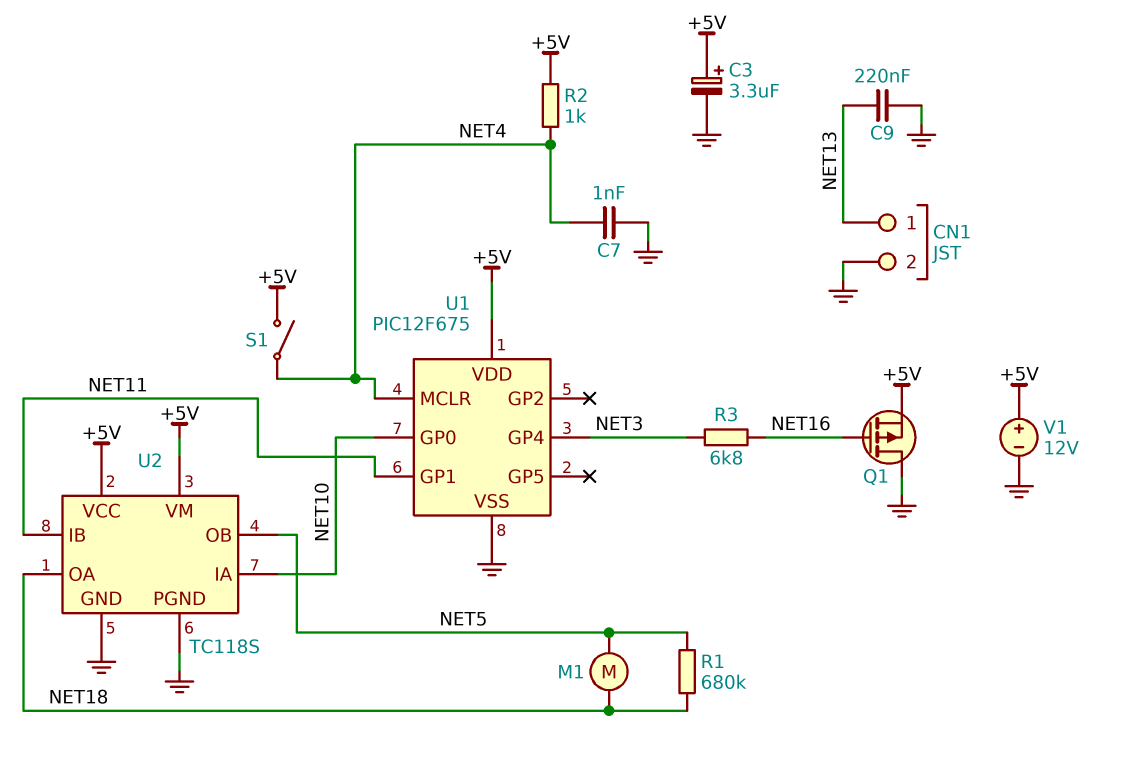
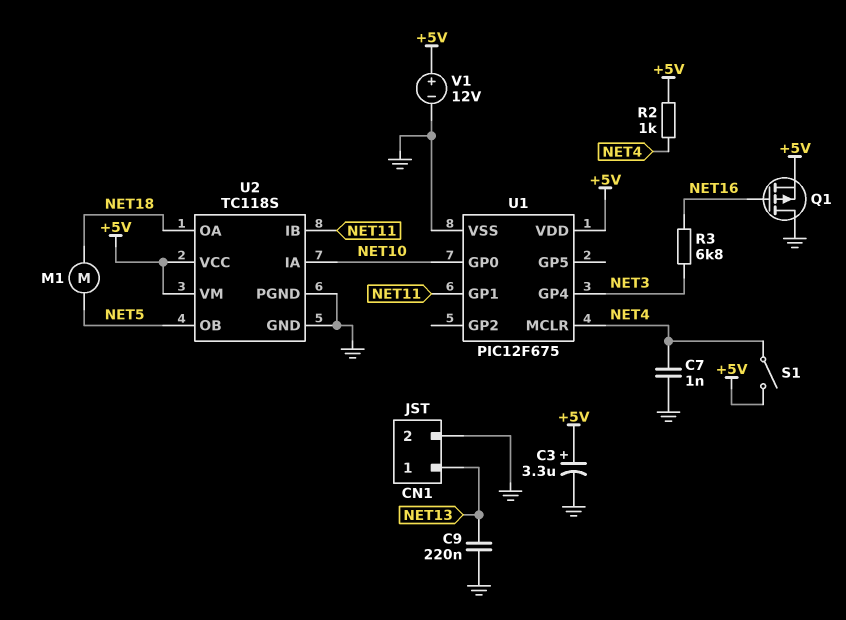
R1: 680k (NET5, NET18) -> none

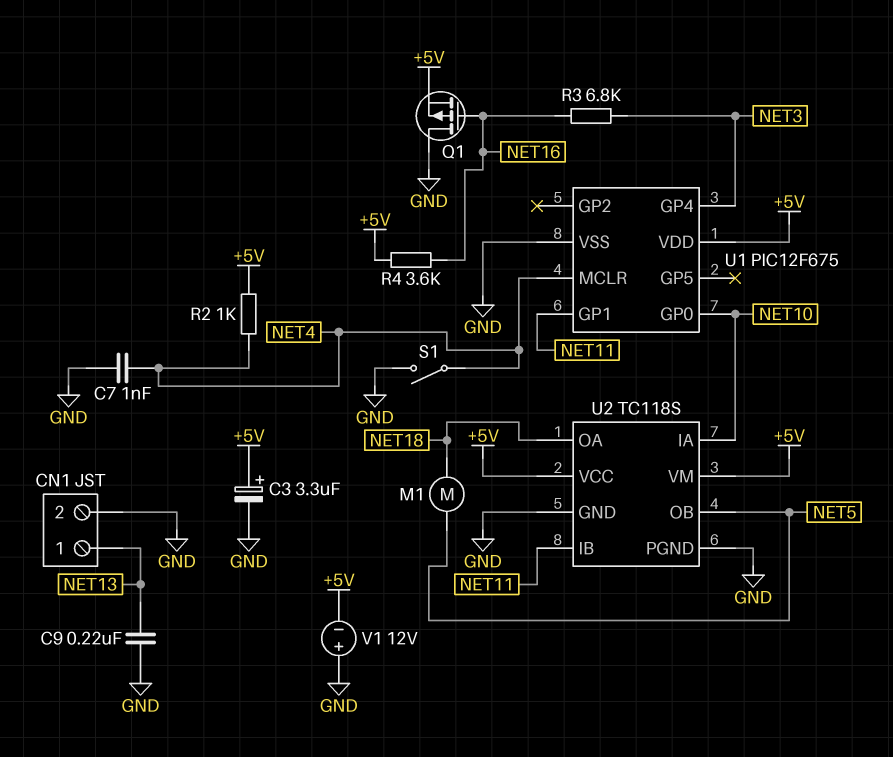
R4: none -> 3.6k (+5V, NET16)
S1: switch (+5V, NET4) -> switch (GND, NET4)
V1: 12V (plus +5V, minus GND) -> 12V (plus GND, minus +5V)

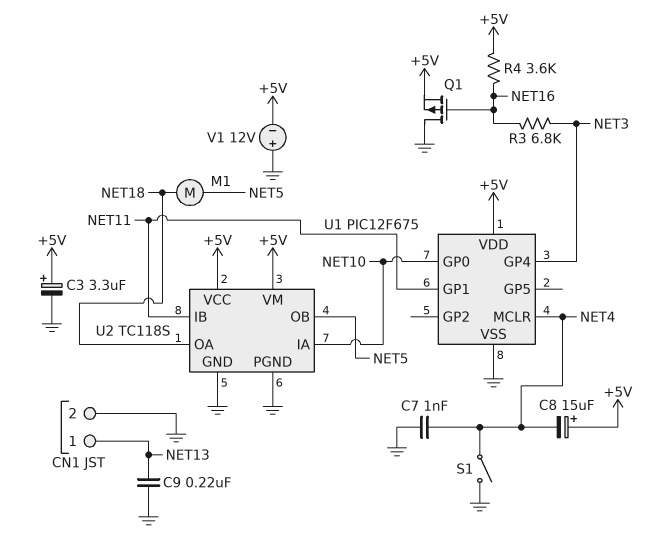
C8: none -> 15uF (plus +5V, minus NET4)
R2: 1k (+5V, NET4) -> none

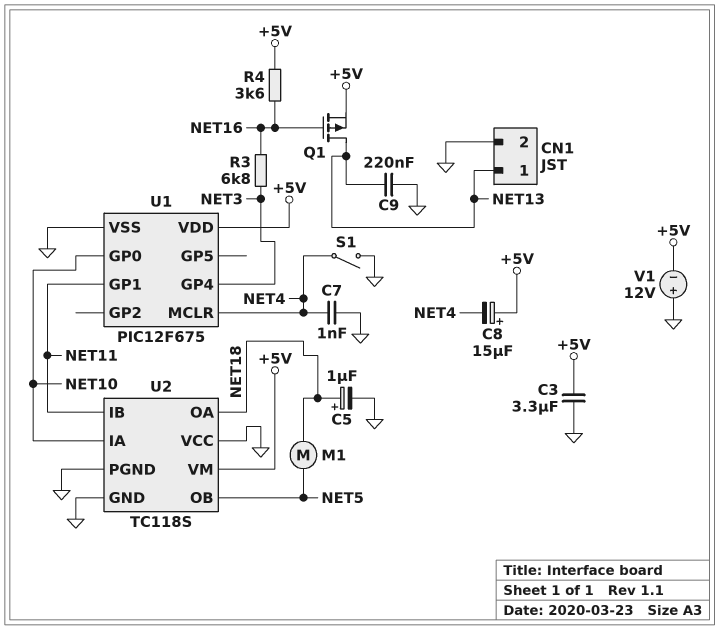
C3: 3.3uF (plus +5V, minus GND) -> 3.3uF (+5V, GND)
C5: none -> 1uF (plus NET18, minus GND)
Q1: PMOS (G NET16, D GND, S +5V) -> PMOS (G NET16, D NET13, S +5V)
U2 pin VCC: +5V -> GND

